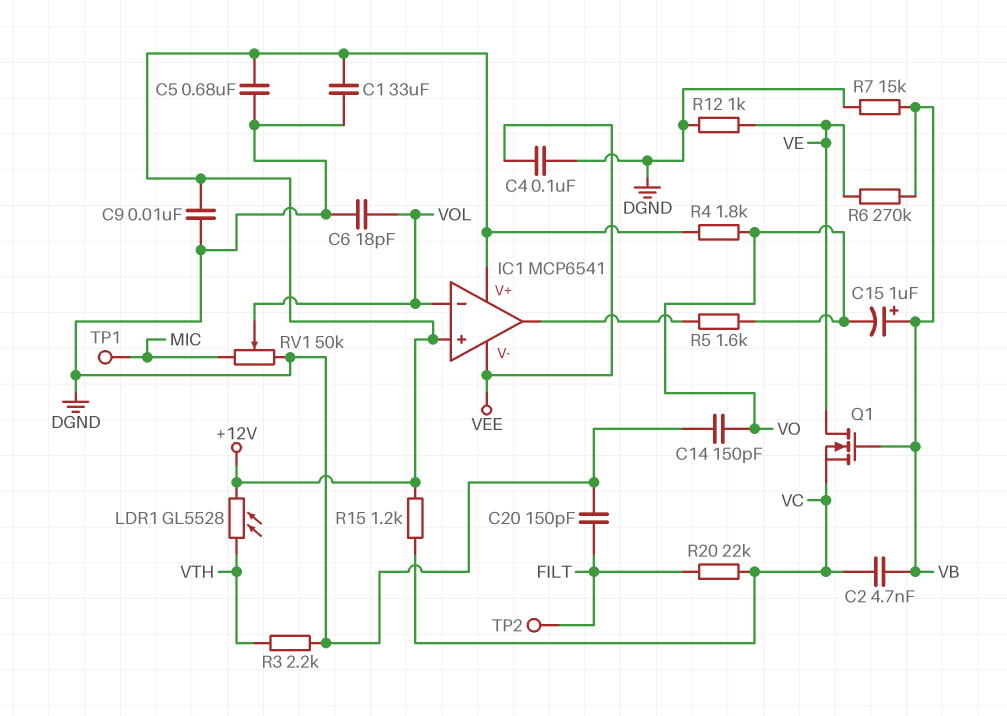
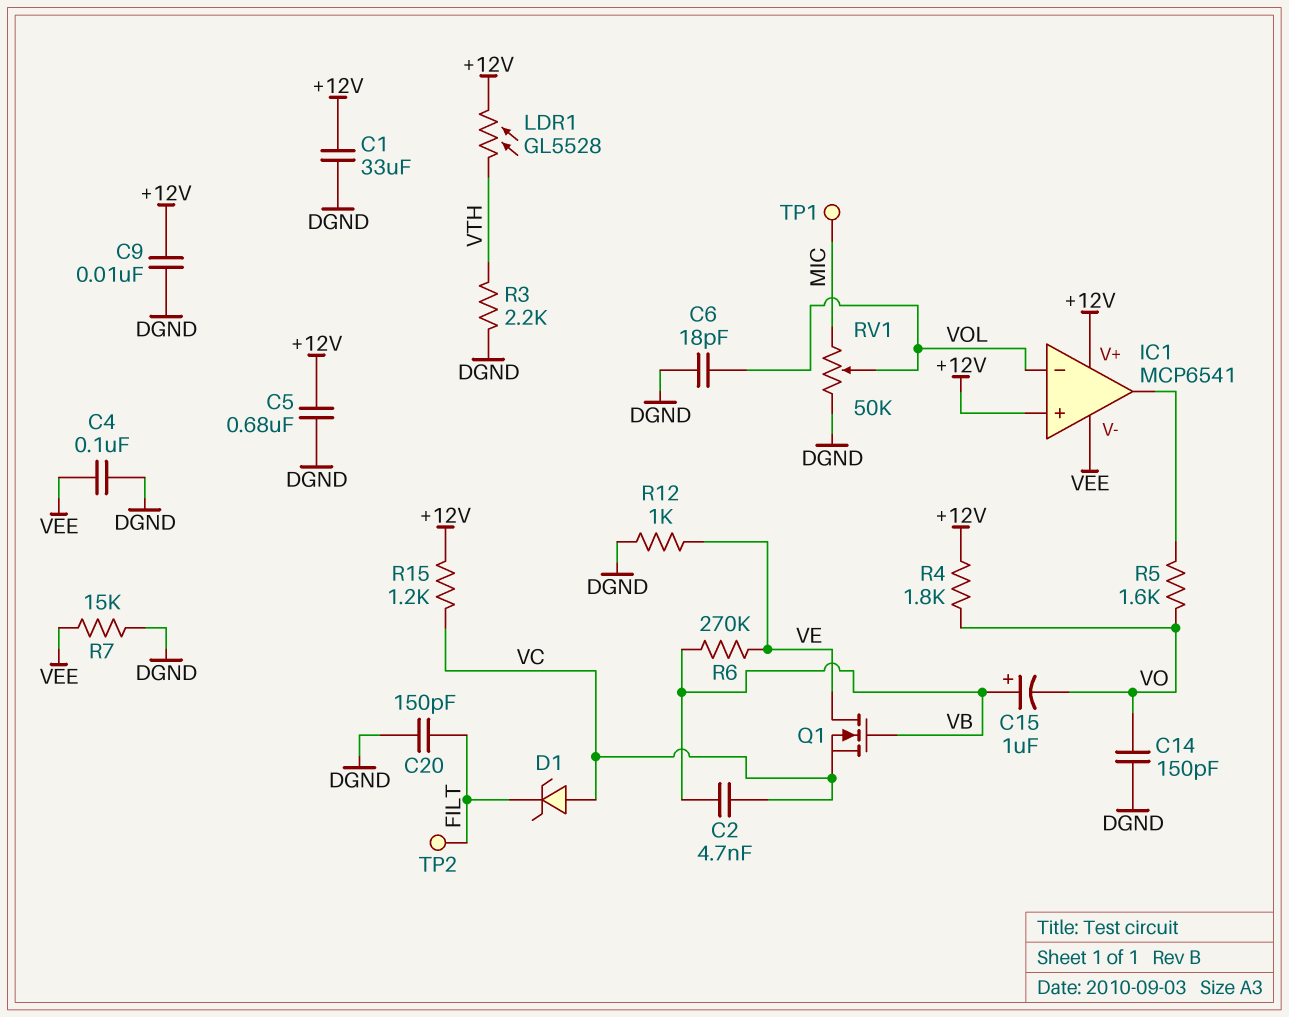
D1: none -> zener (A VC, K FILT)
R7: 15k (DGND, VB) -> 15k (DGND, VEE)
R20: 22k (FILT, VC) -> none

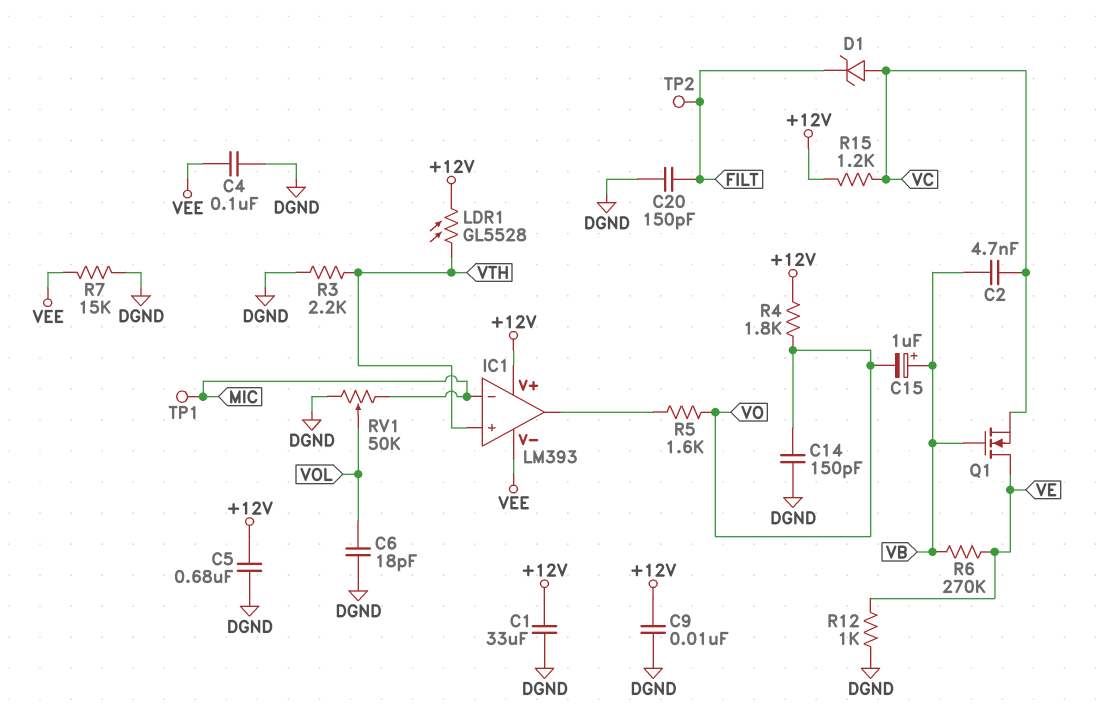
IC1: MCP6541 -> LM393
IC1 pin in+: +12V -> VTH
IC1 pin in-: VOL -> MIC

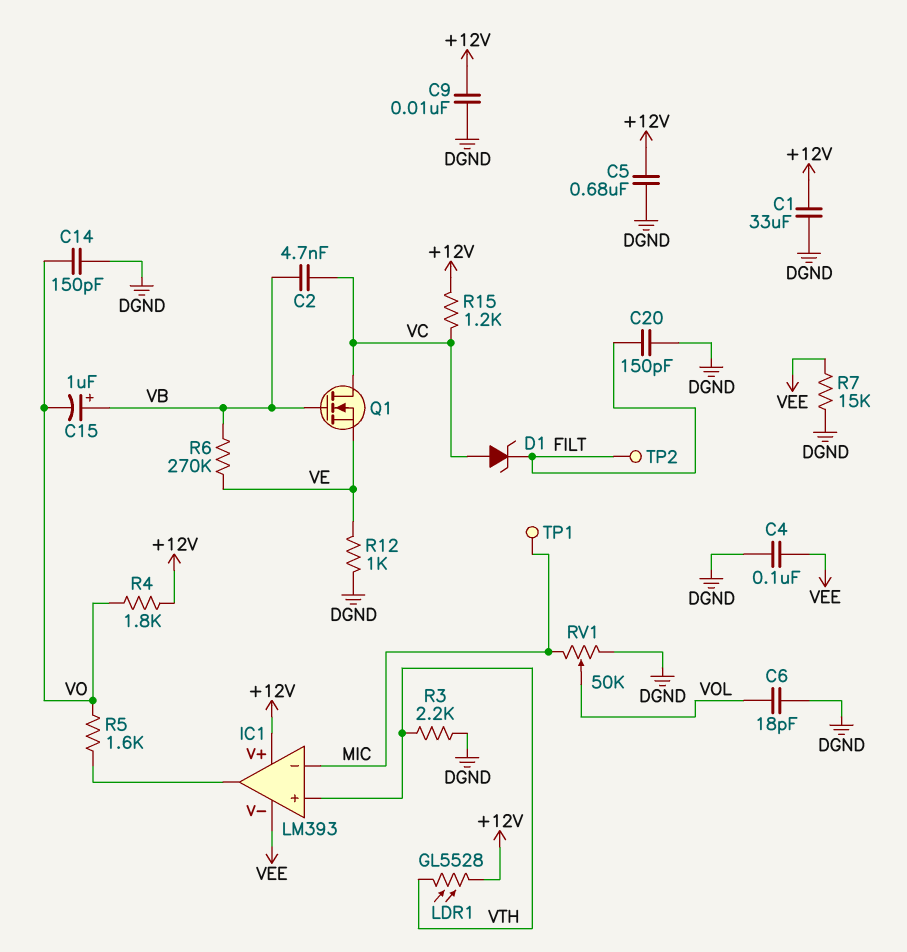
Q1: NMOS (G VB, D VE, S VC) -> NMOS (G VB, D VC, S VE)

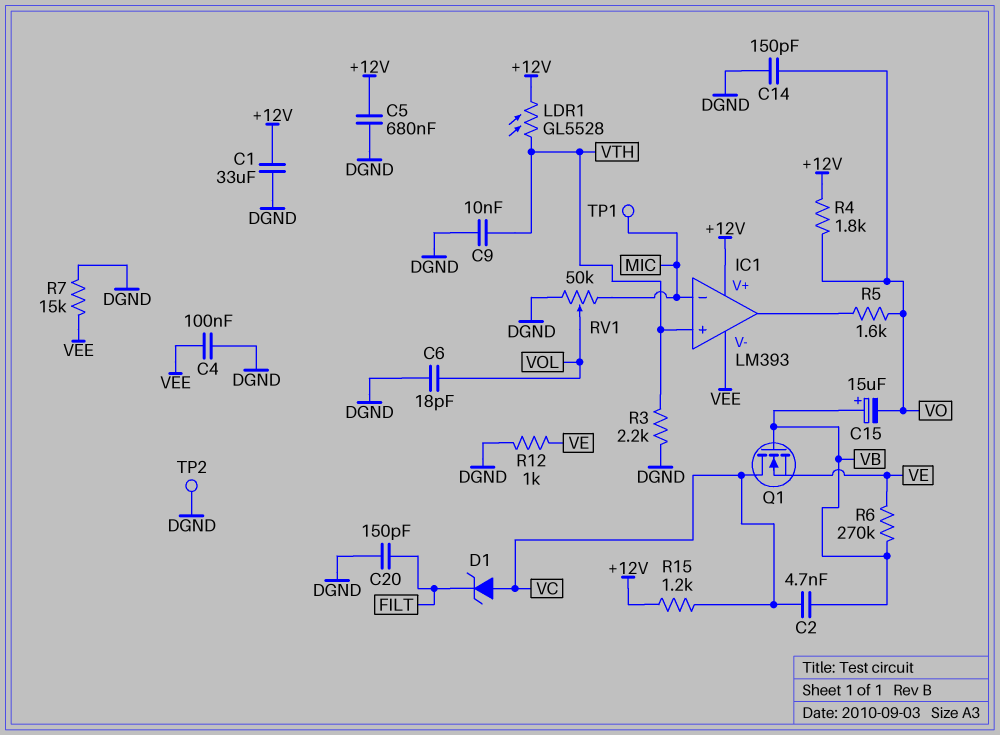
C9: 10nF (+12V, DGND) -> 10nF (DGND, VTH)
C15: 1uF (plus VB, minus VO) -> 15uF (plus VB, minus VO)
TP2: test point (FILT) -> test point (DGND)

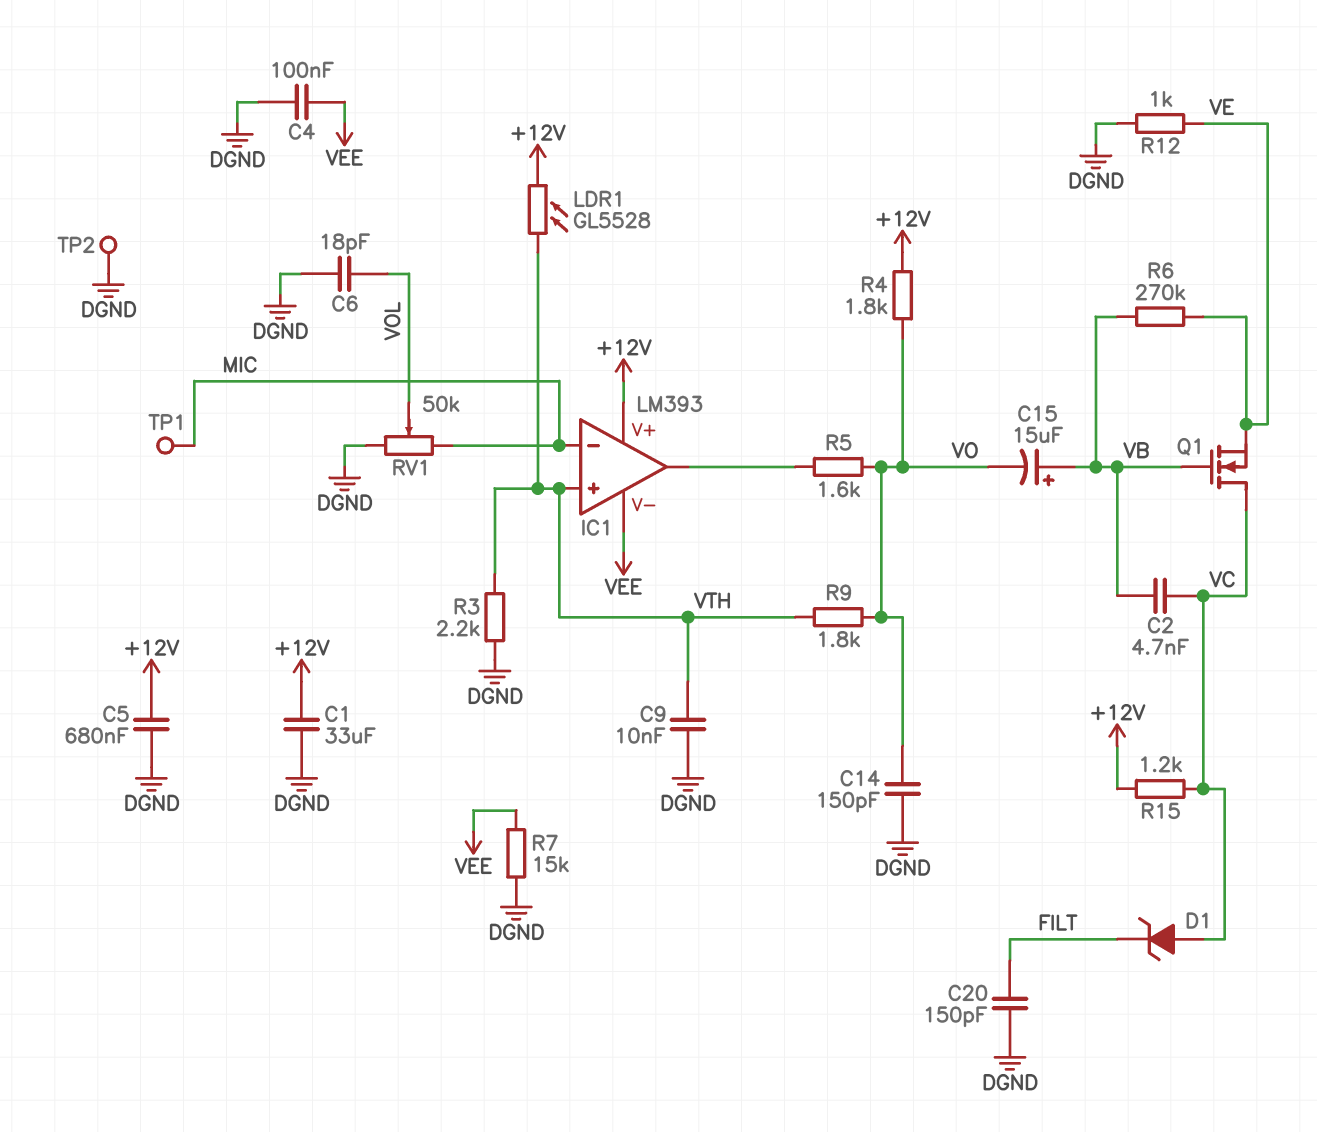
R9: none -> 1.8k (VO, VTH)

